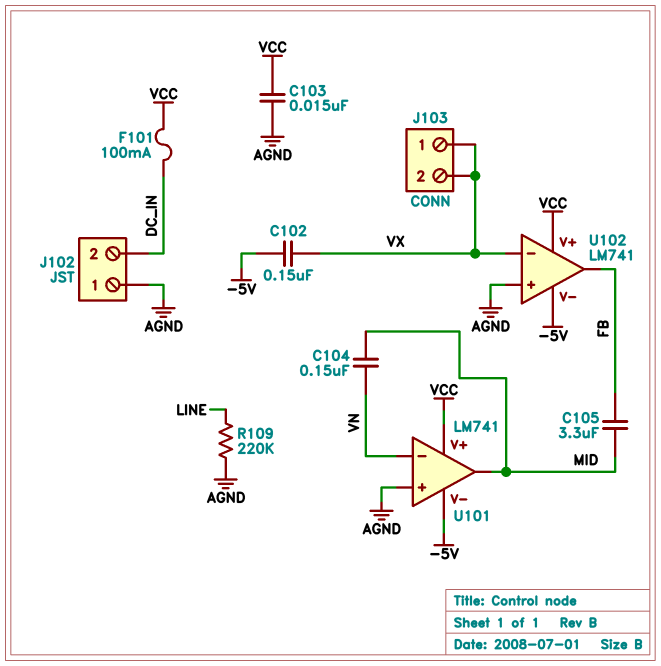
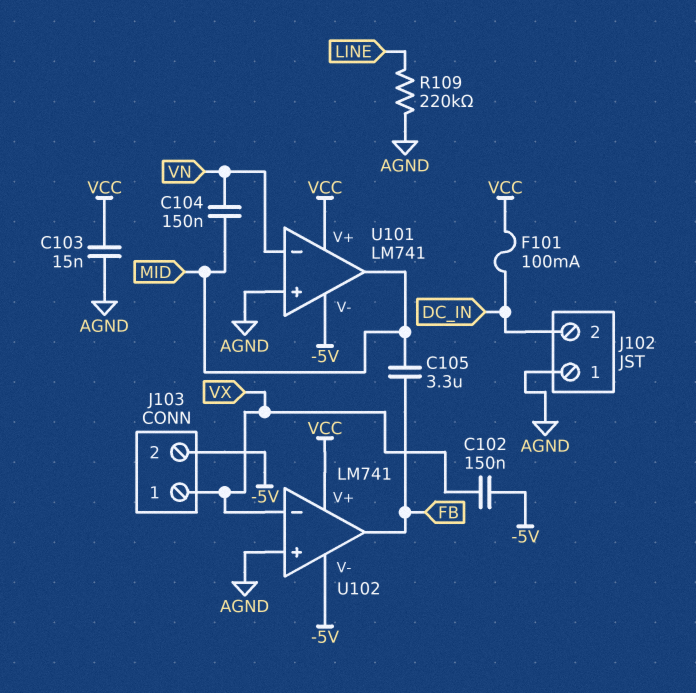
J103 pin 2: VX -> -5V

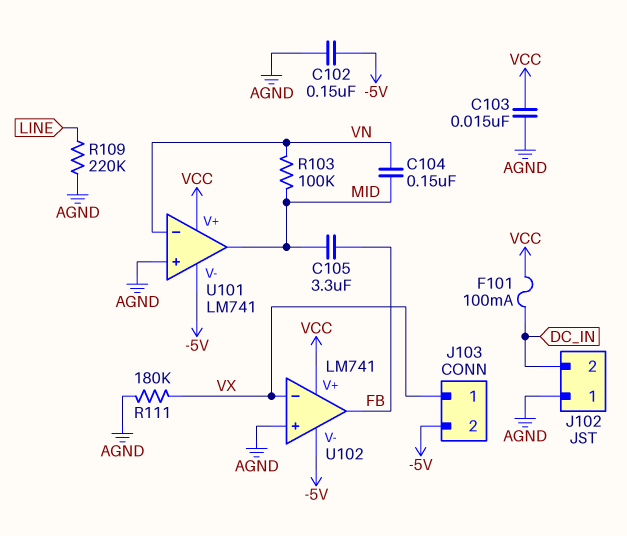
C102: 150nF (-5V, VX) -> 150nF (-5V, AGND)
R103: none -> 100k (MID, VN)
R111: none -> 180k (AGND, VX)

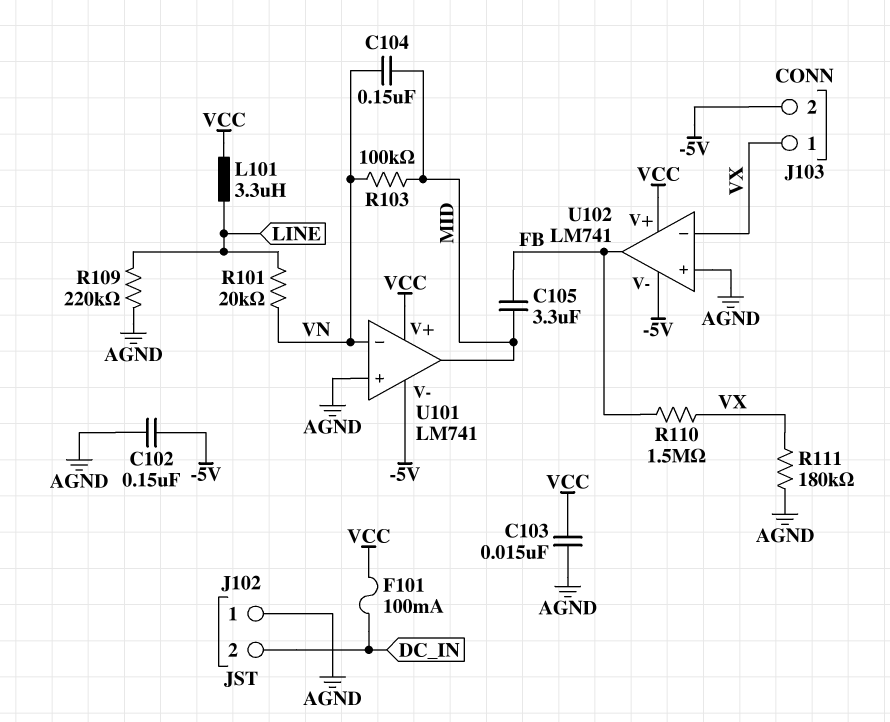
L101: none -> 3.3uH (LINE, VCC)
R101: none -> 20k (LINE, VN)
R110: none -> 1.5M (FB, VX)

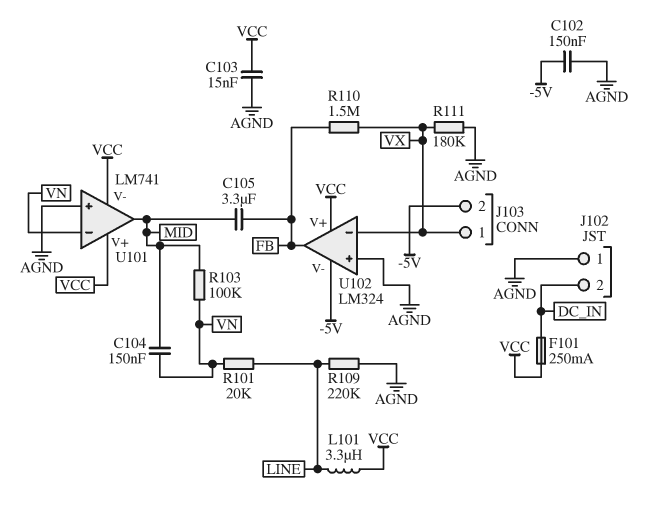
F101: 100mA (DC_IN, VCC) -> 250mA (DC_IN, VCC)
U101 pin V-: -5V -> VCC
U102: LM741 -> LM324

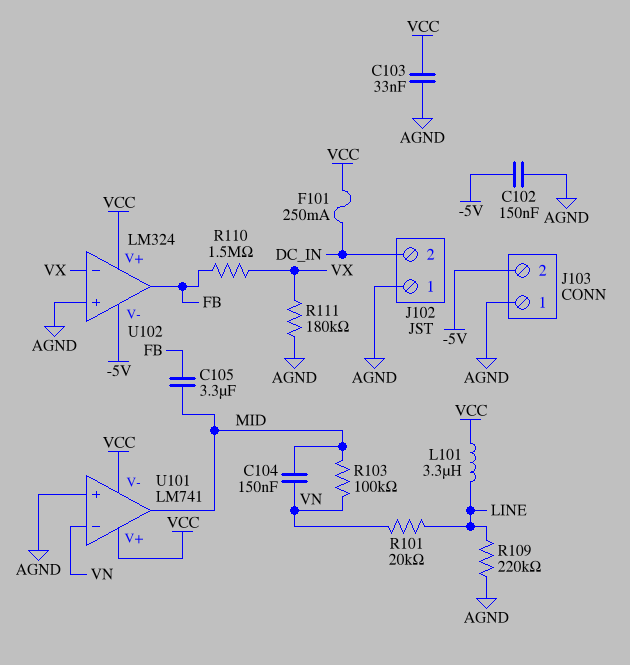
C103: 15nF (AGND, VCC) -> 33nF (AGND, VCC)
J103 pin 1: VX -> AGND

